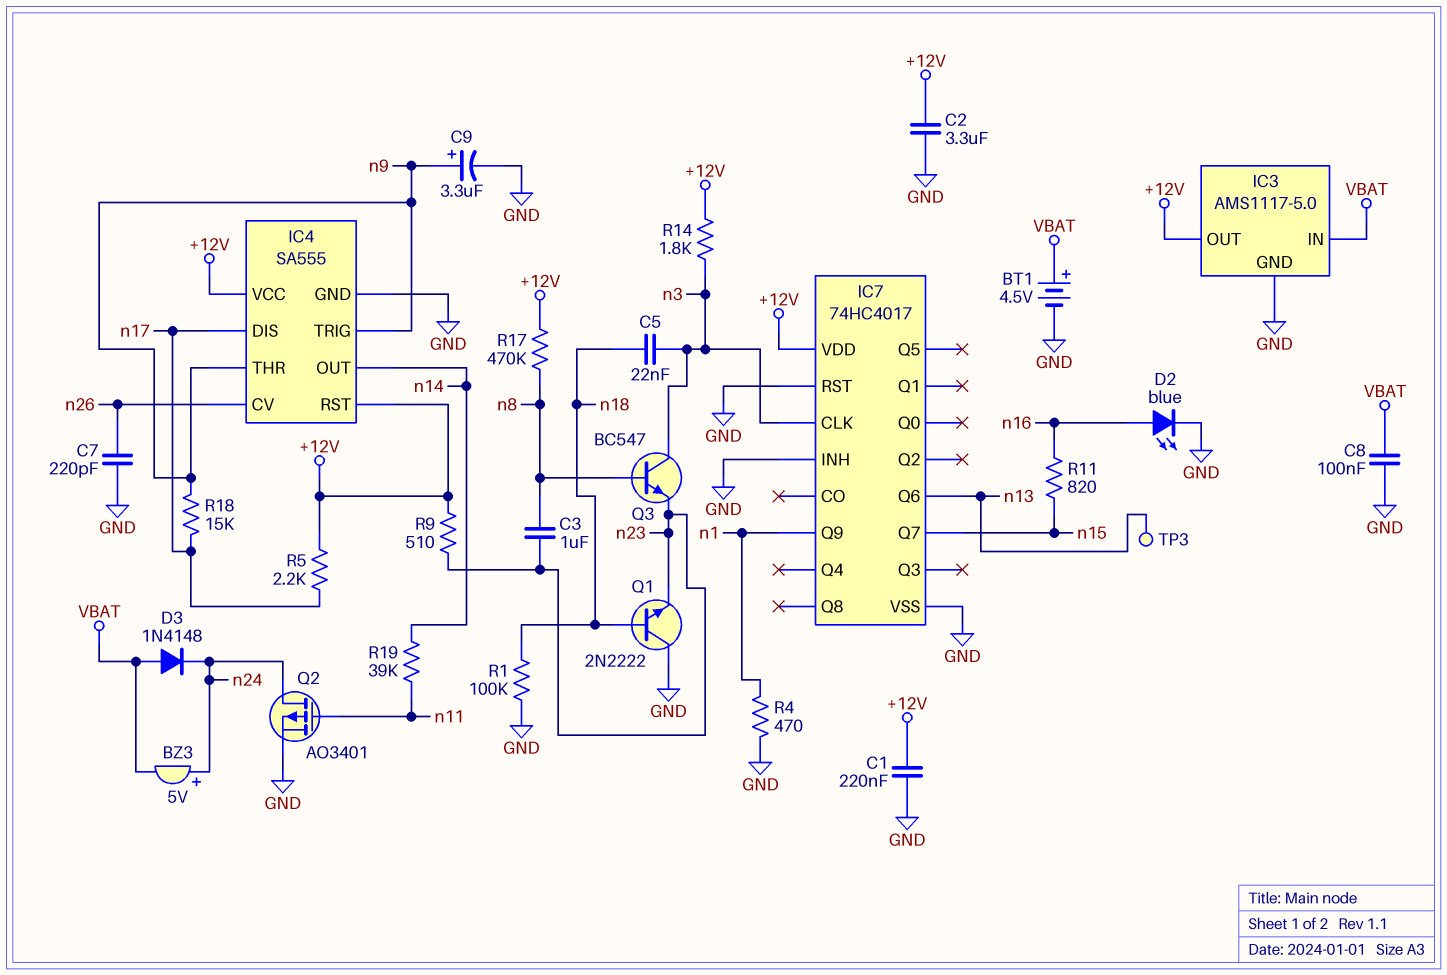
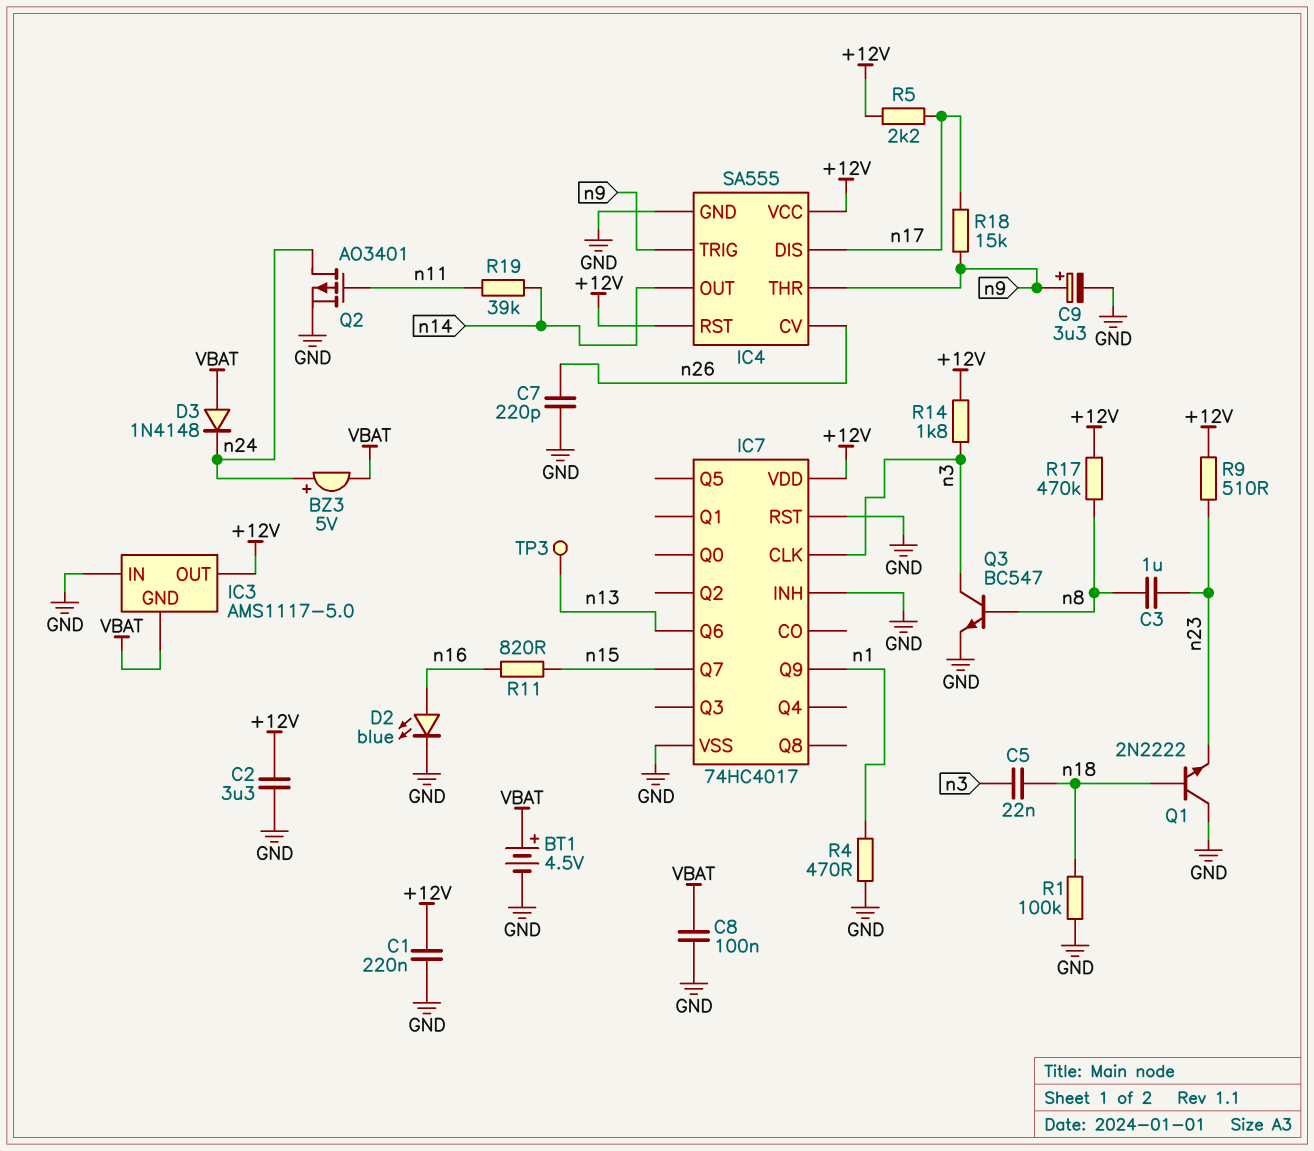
IC3 pin GND: GND -> VBAT
IC3 pin IN: VBAT -> GND
Q3: NPN BC547 (B n8, C n3, E n23) -> NPN BC547 (B n8, C n3, E GND)

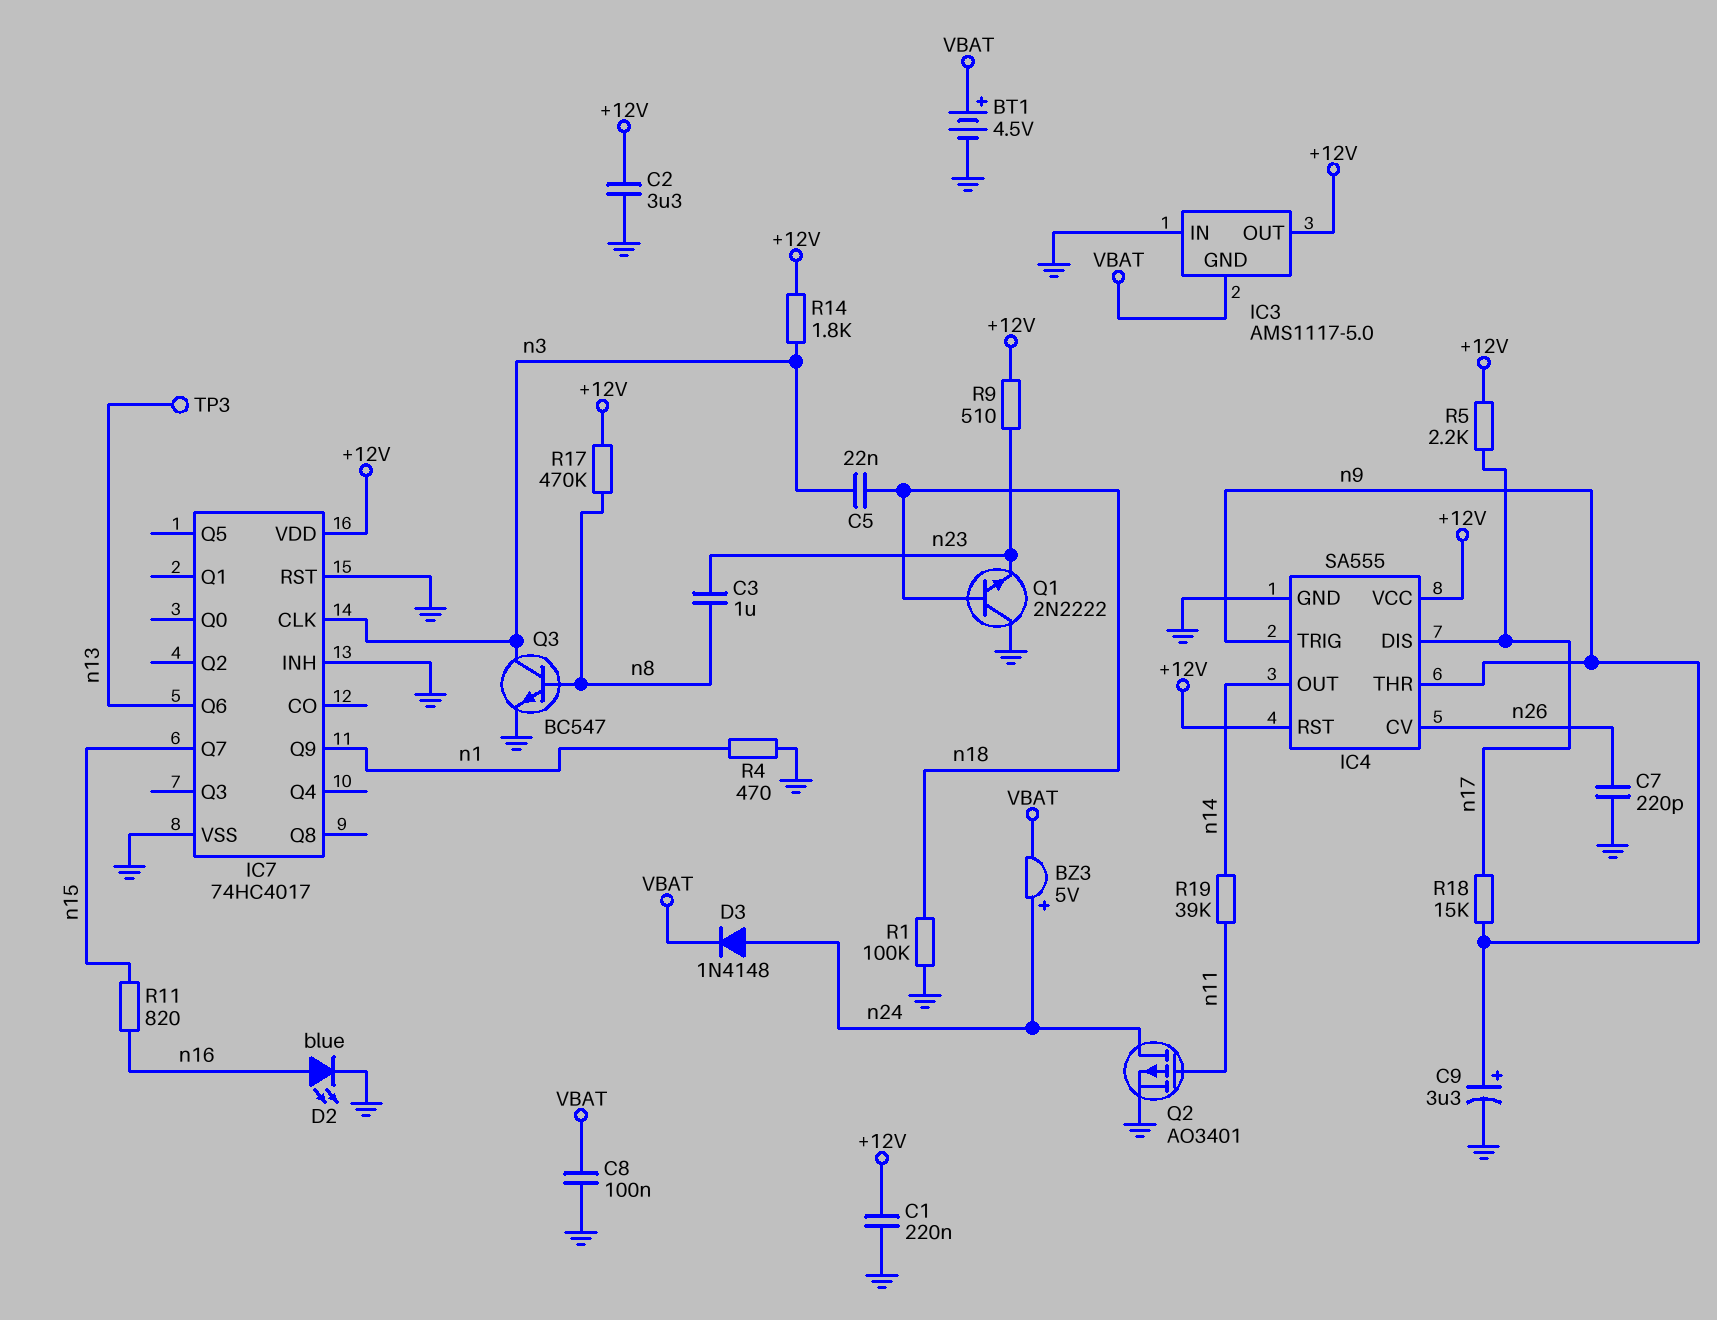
D3: diode 1N4148 (A VBAT, K n24) -> diode 1N4148 (A n24, K VBAT)

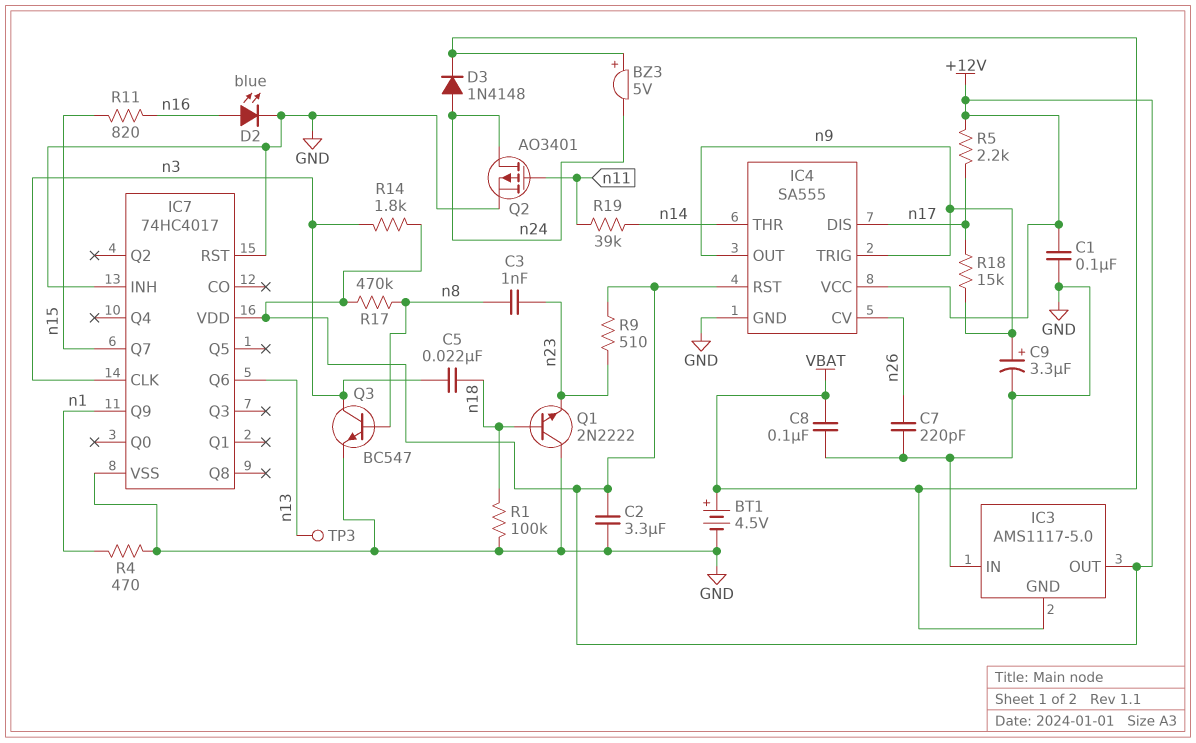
BZ3: buzzer 5V (plus n24, minus VBAT) -> buzzer 5V (plus VBAT, minus n24)
C1: 220nF (+12V, GND) -> 100nF (+12V, GND)
C3: 1uF (n8, n23) -> 1nF (n8, n23)
IC4 pin OUT: n14 -> n9
IC4 pin THR: n9 -> n14

